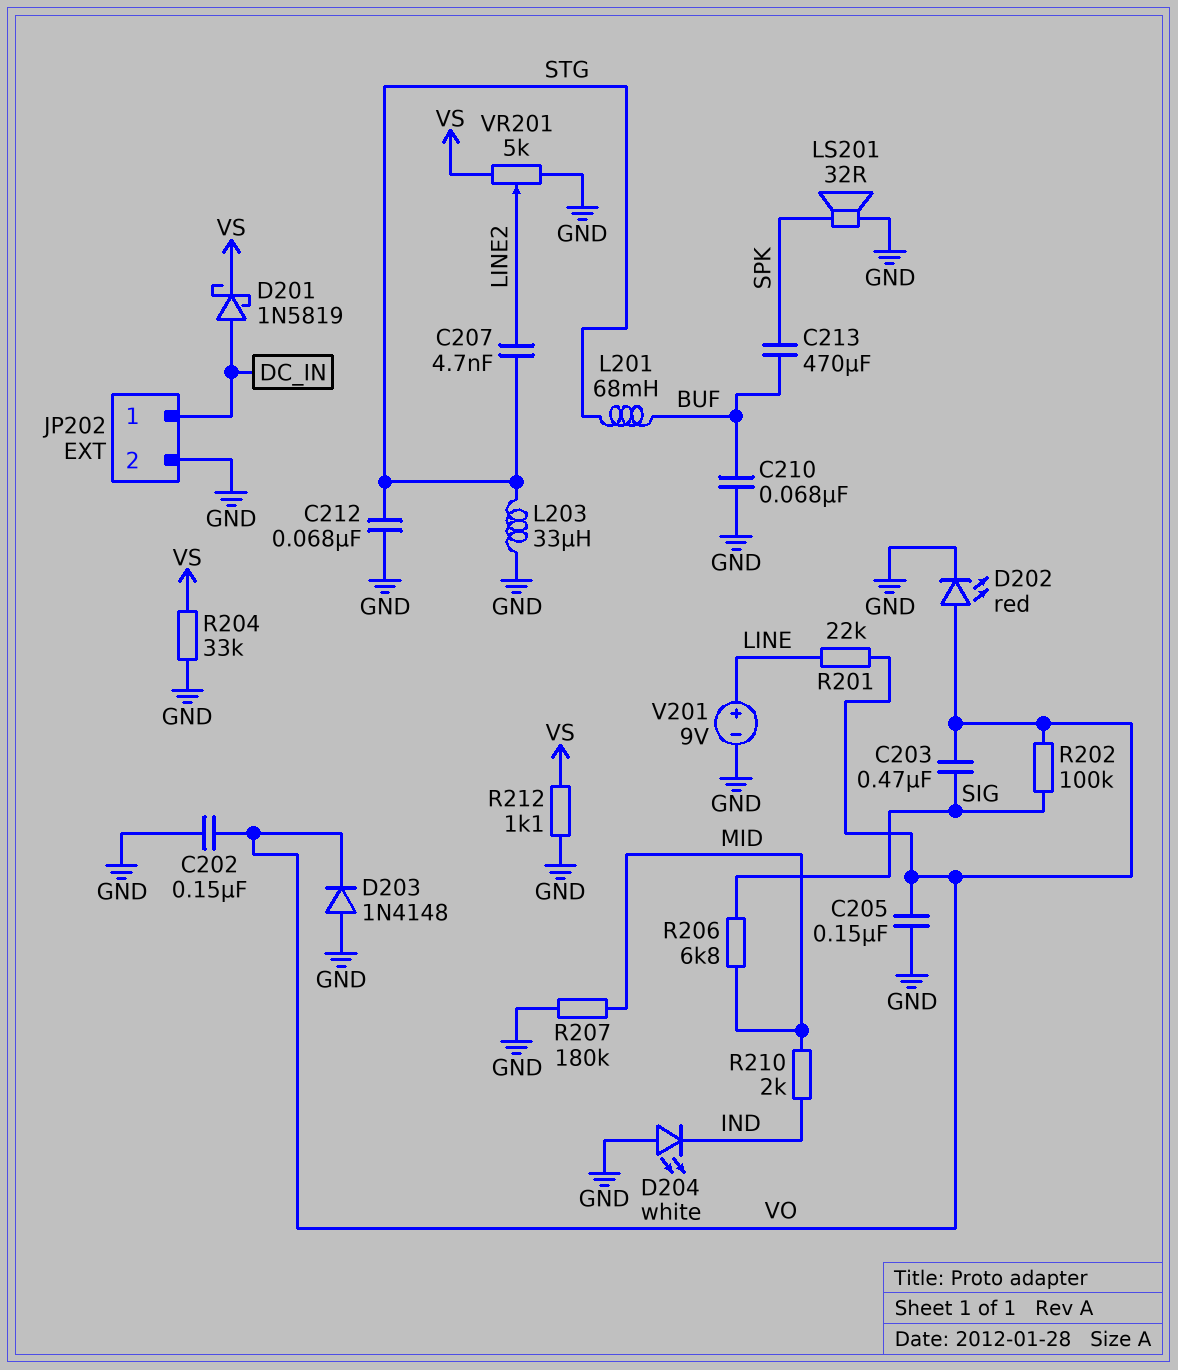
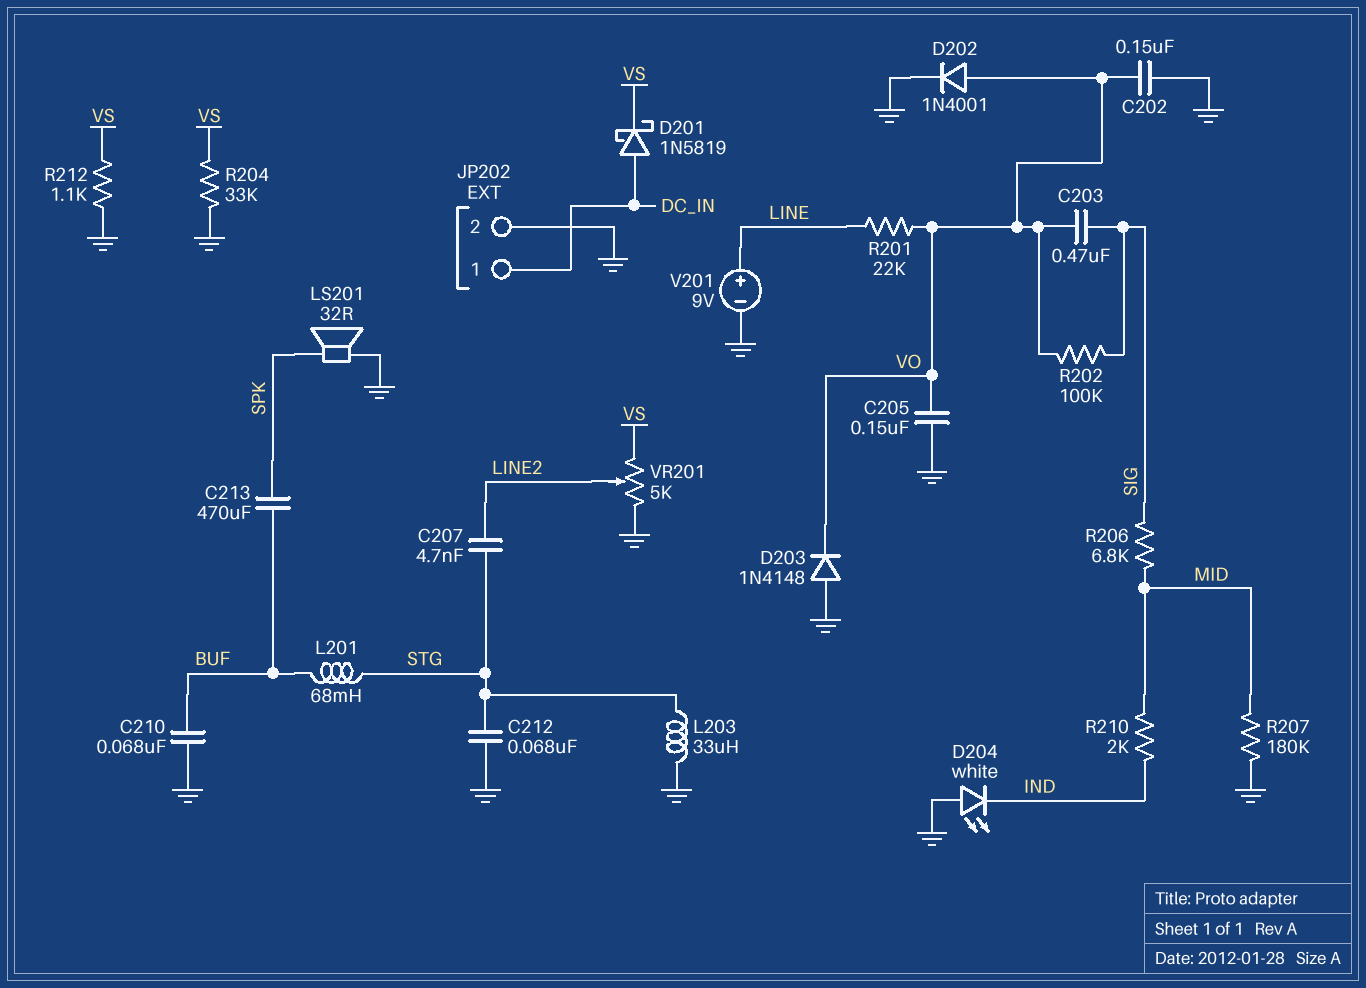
D202: LED red (A VO, K GND) -> diode 1N4001 (A VO, K GND)

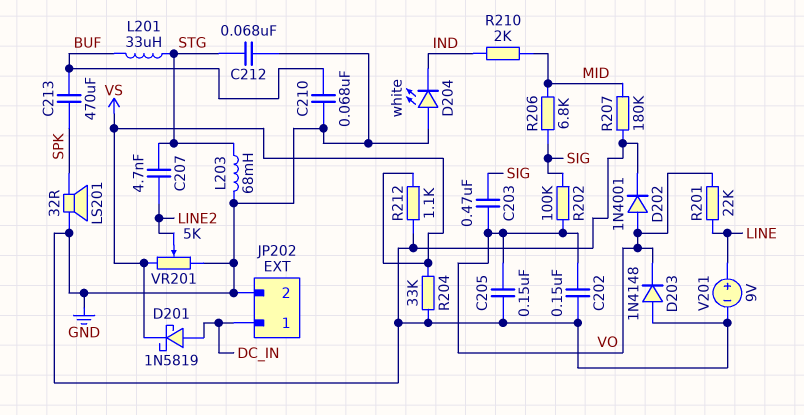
L201: 68mH (BUF, STG) -> 33uH (BUF, STG)
L203: 33uH (GND, STG) -> 68mH (GND, STG)

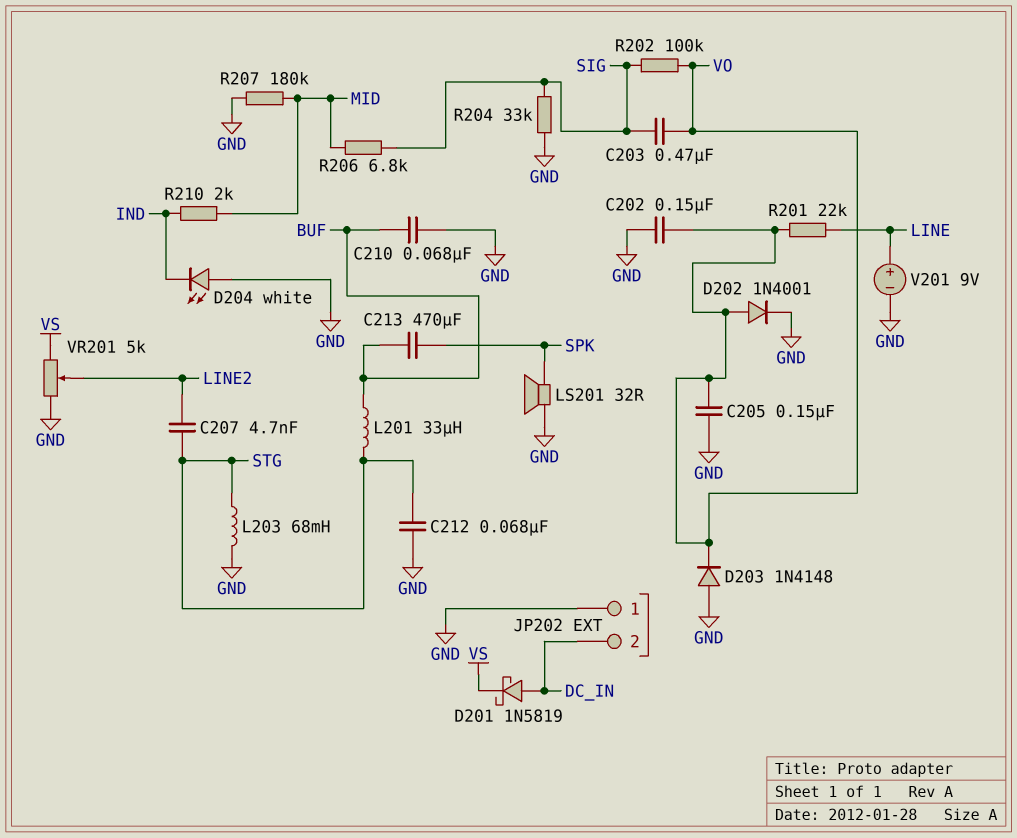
JP202 pin 1: DC_IN -> GND
JP202 pin 2: GND -> DC_IN
R204: 33k (GND, VS) -> 33k (GND, SIG)
R212: 1.1k (GND, VS) -> none

